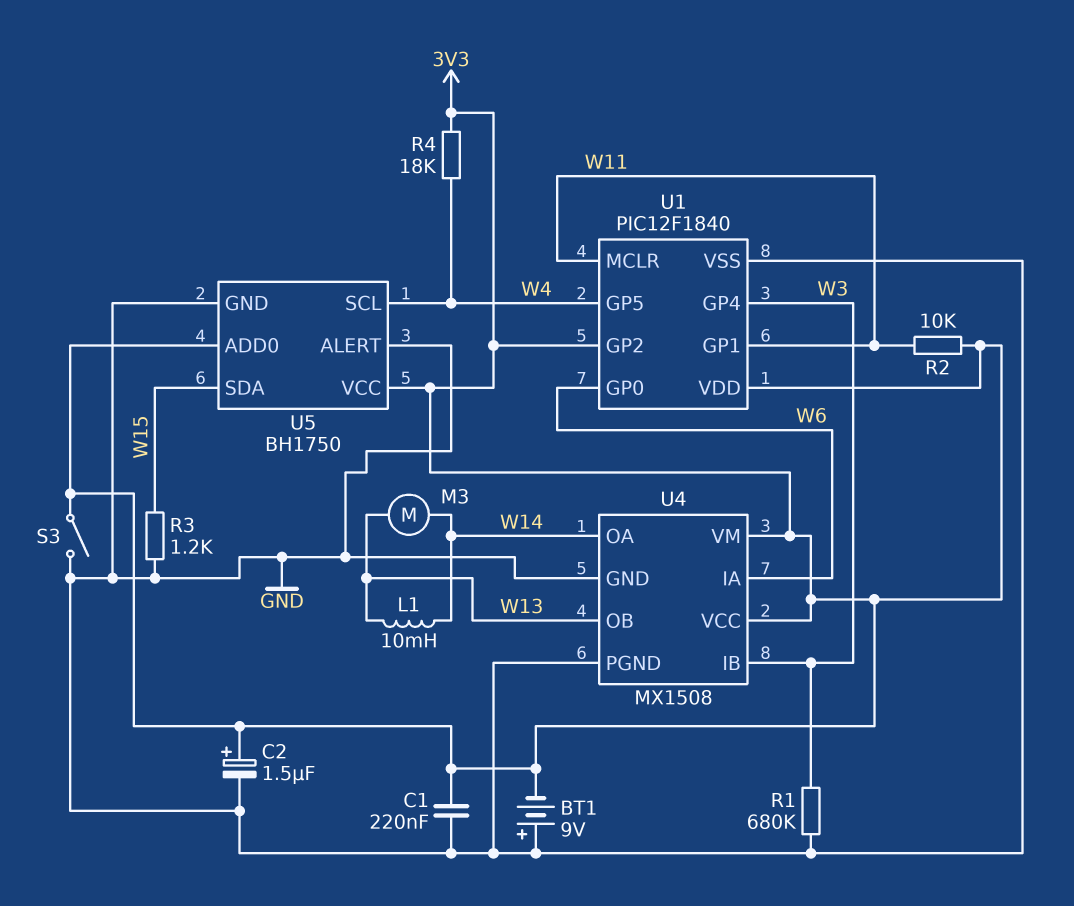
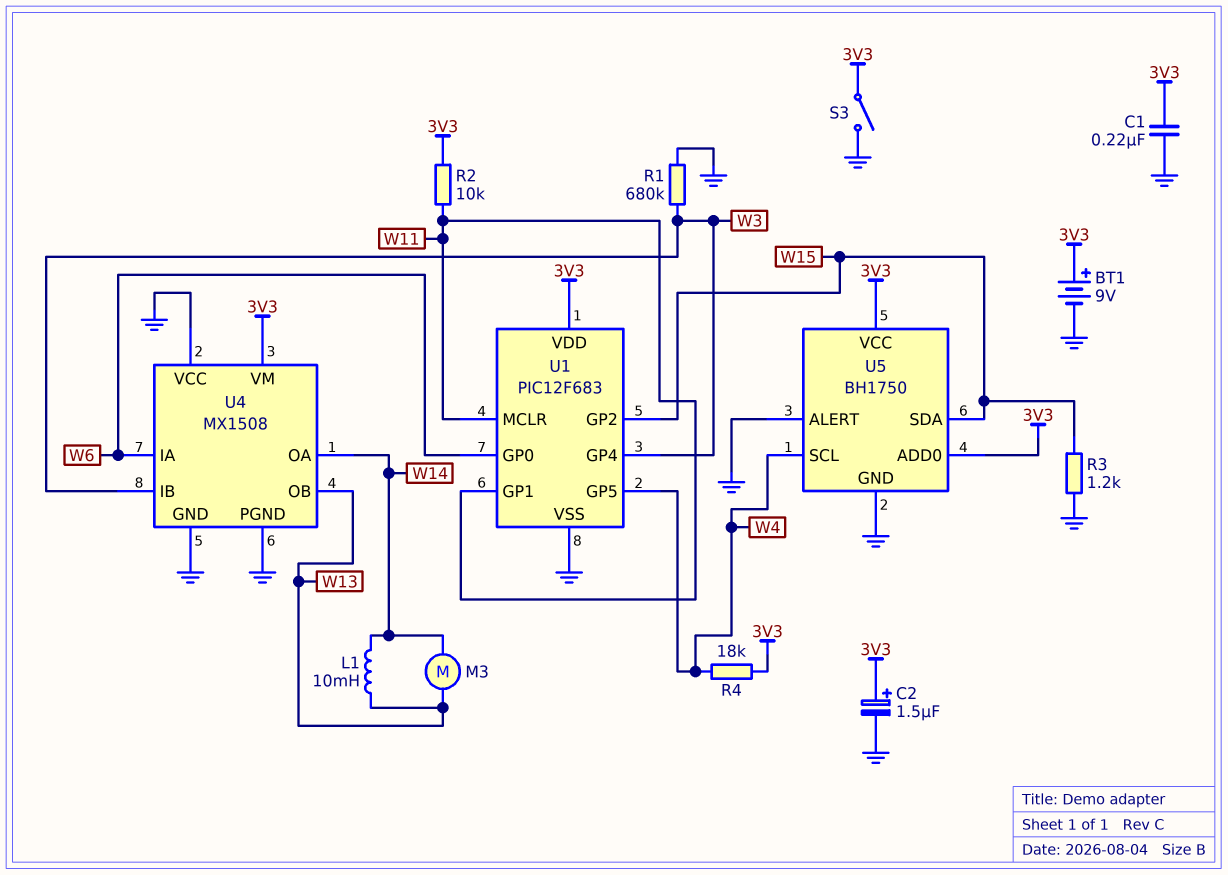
BT1: 9V (plus GND, minus 3V3) -> 9V (plus 3V3, minus GND)
U1: PIC12F1840 -> PIC12F683
U1 pin GP2: 3V3 -> W15
U4 pin VCC: 3V3 -> GND

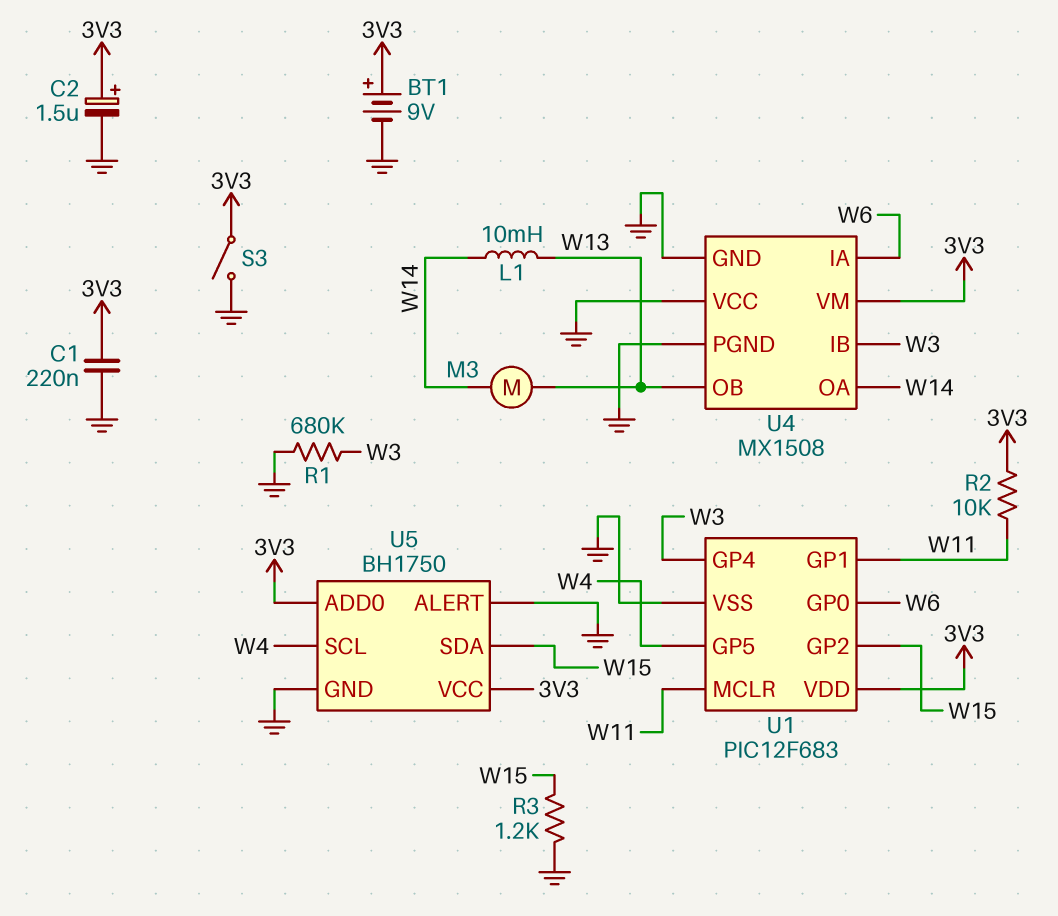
R4: 18k (3V3, W4) -> none

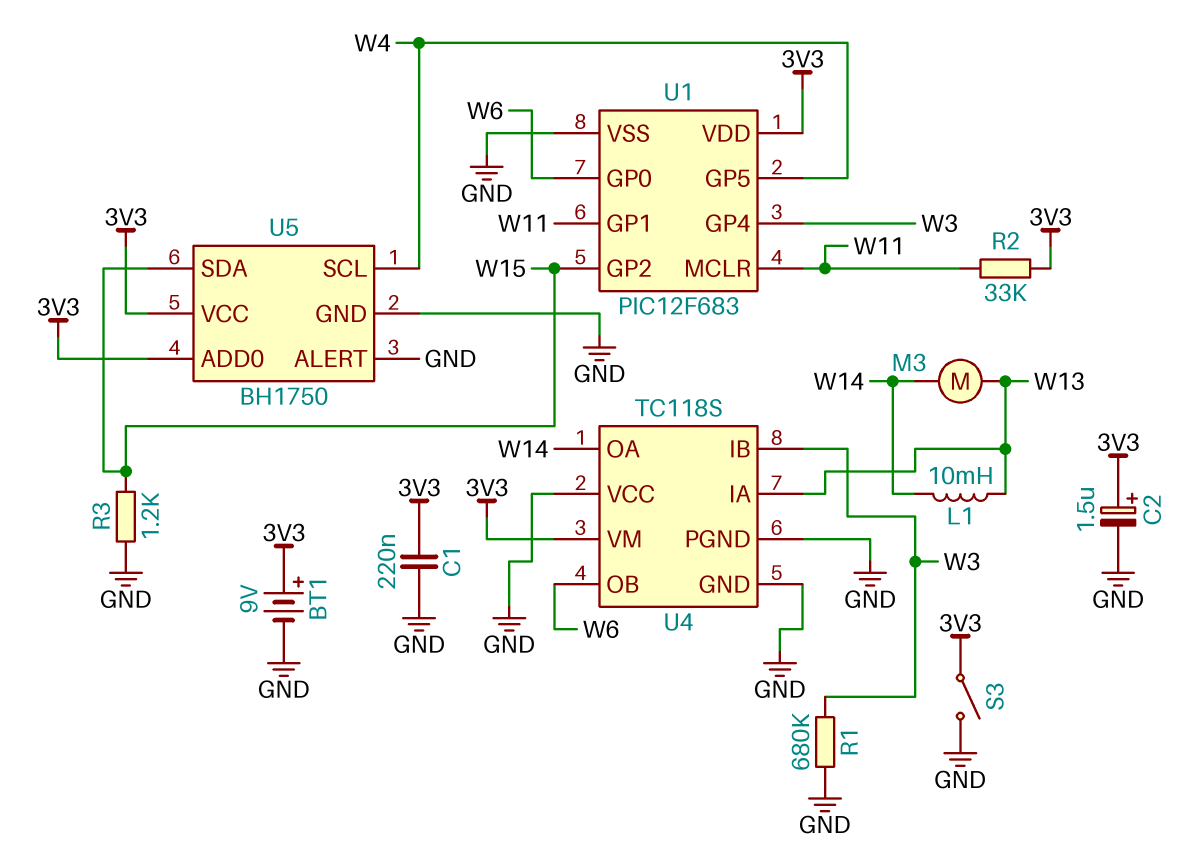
R2: 10k (3V3, W11) -> 33k (3V3, W11)
U4: MX1508 -> TC118S
U4 pin IA: W6 -> W13
U4 pin OB: W13 -> W6

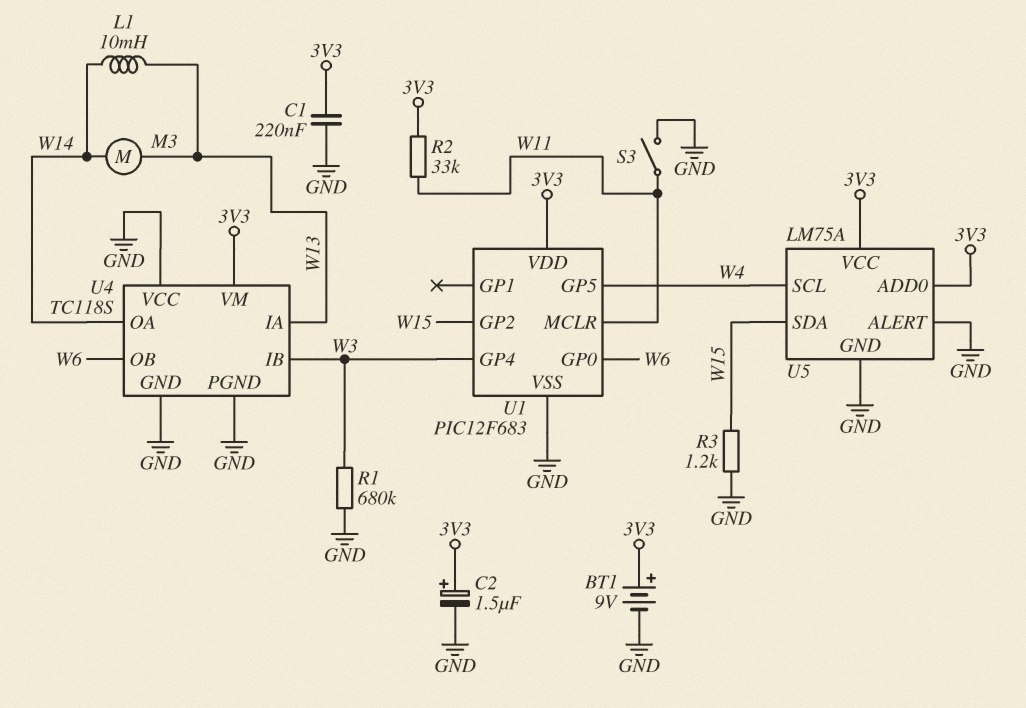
S3: switch (3V3, GND) -> switch (GND, W11)
U1 pin GP1: W11 -> none
U5: BH1750 -> LM75A

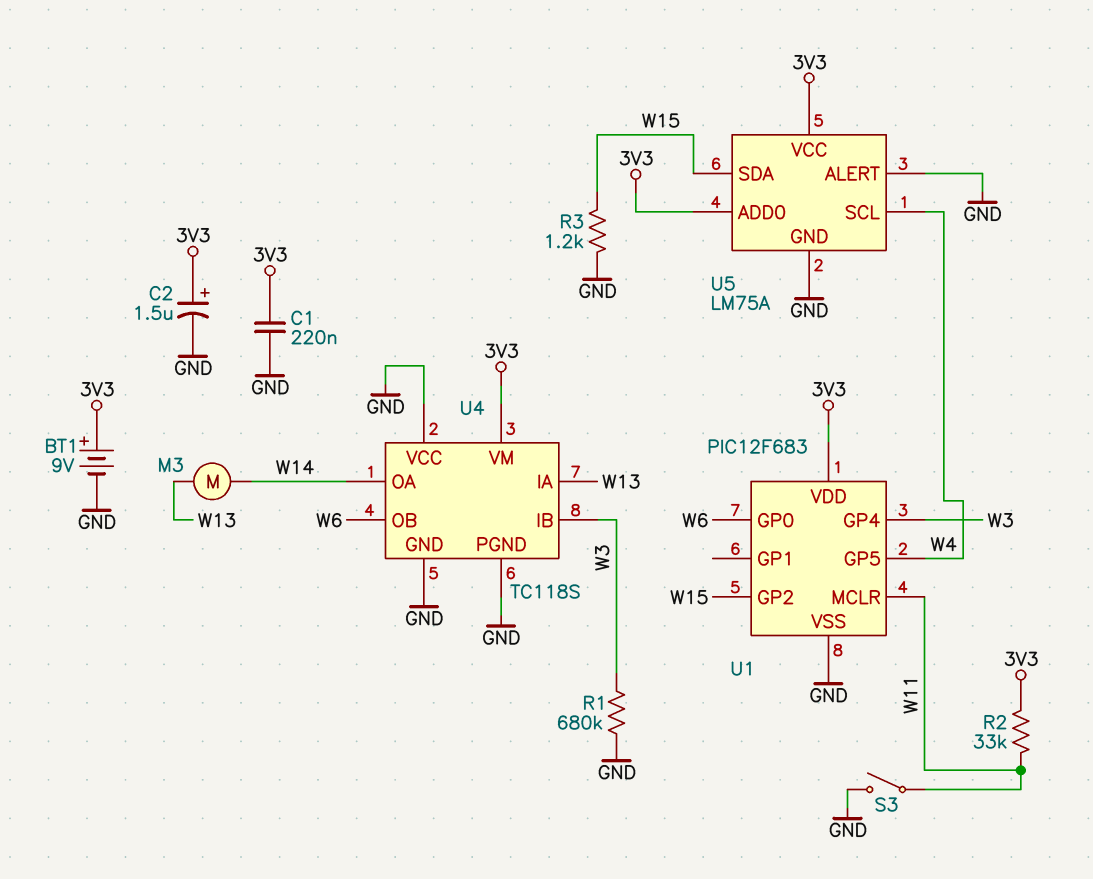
L1: 10mH (W13, W14) -> none

